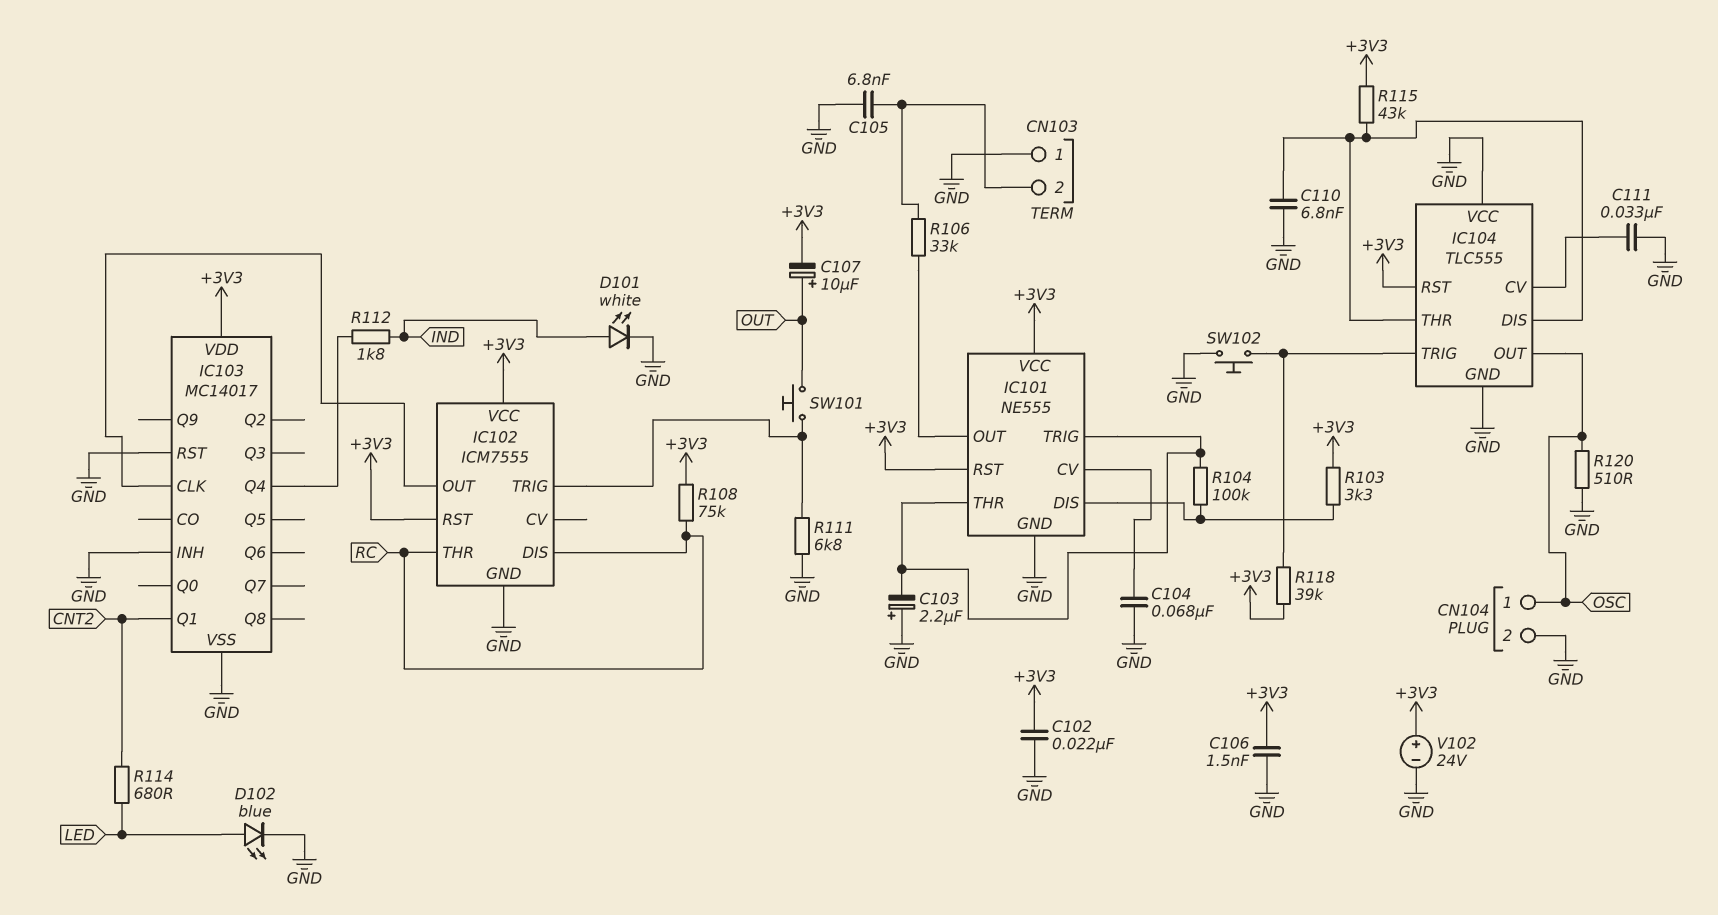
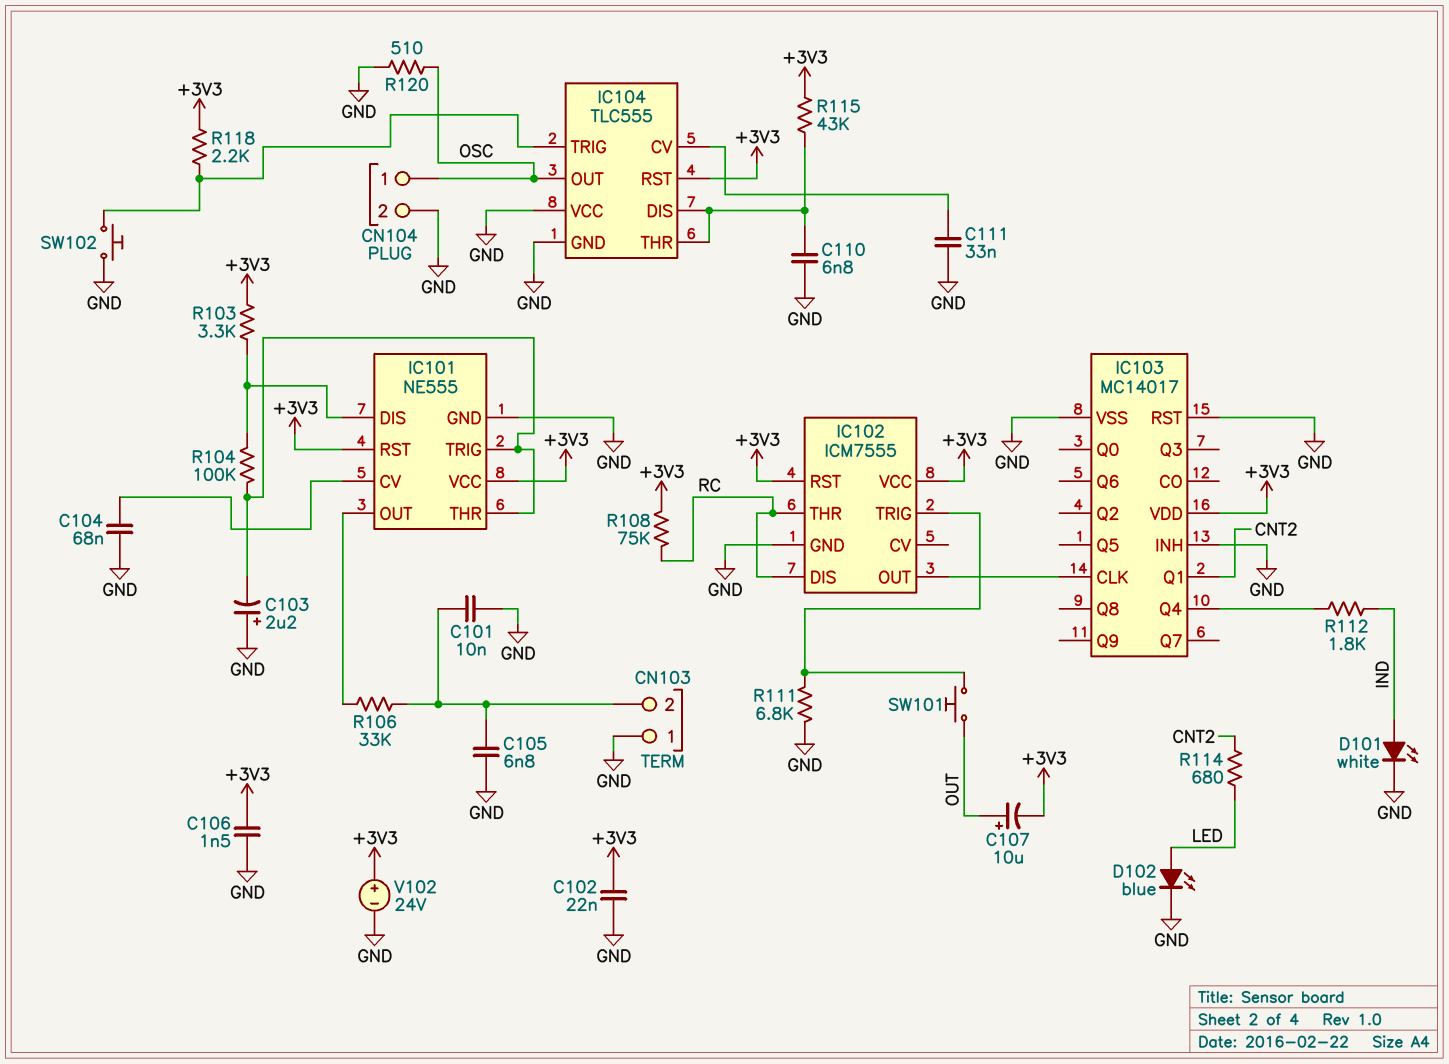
C101: none -> 10nF (CN103/2, GND)
R118: 39k (+3V3, IC104/TRIG) -> 2.2k (+3V3, IC104/TRIG)

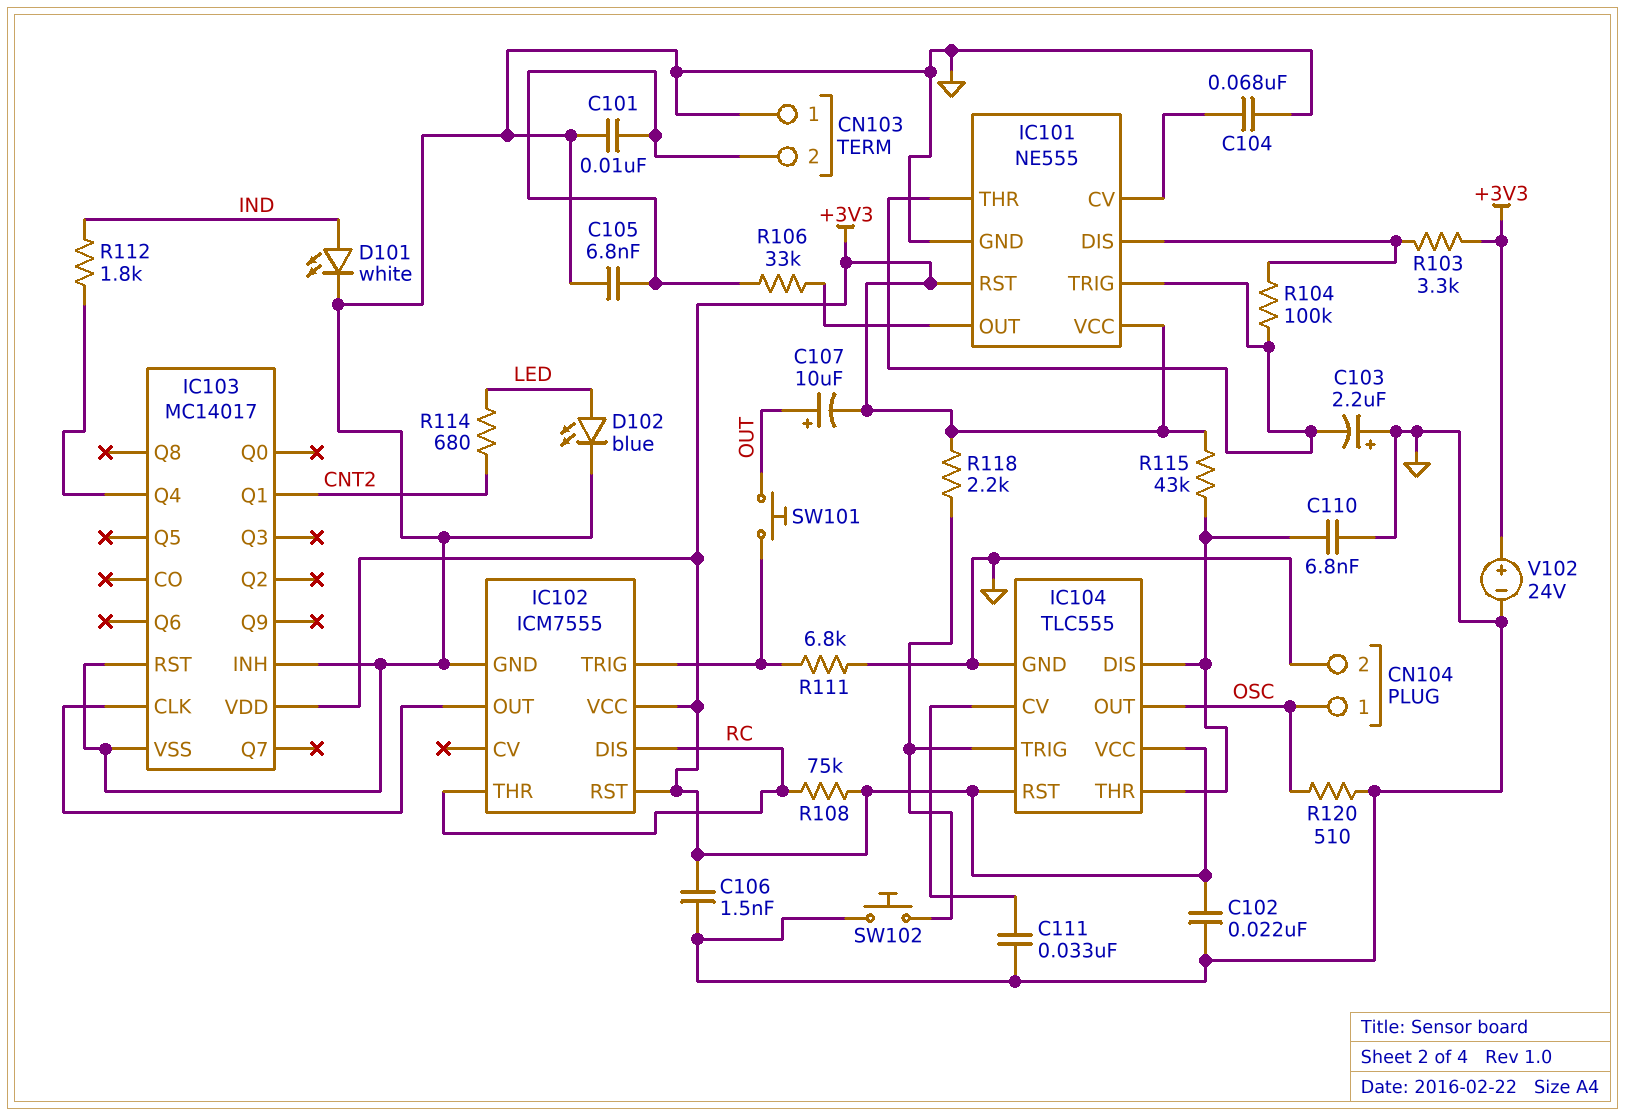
IC104 pin VCC: GND -> +3V3

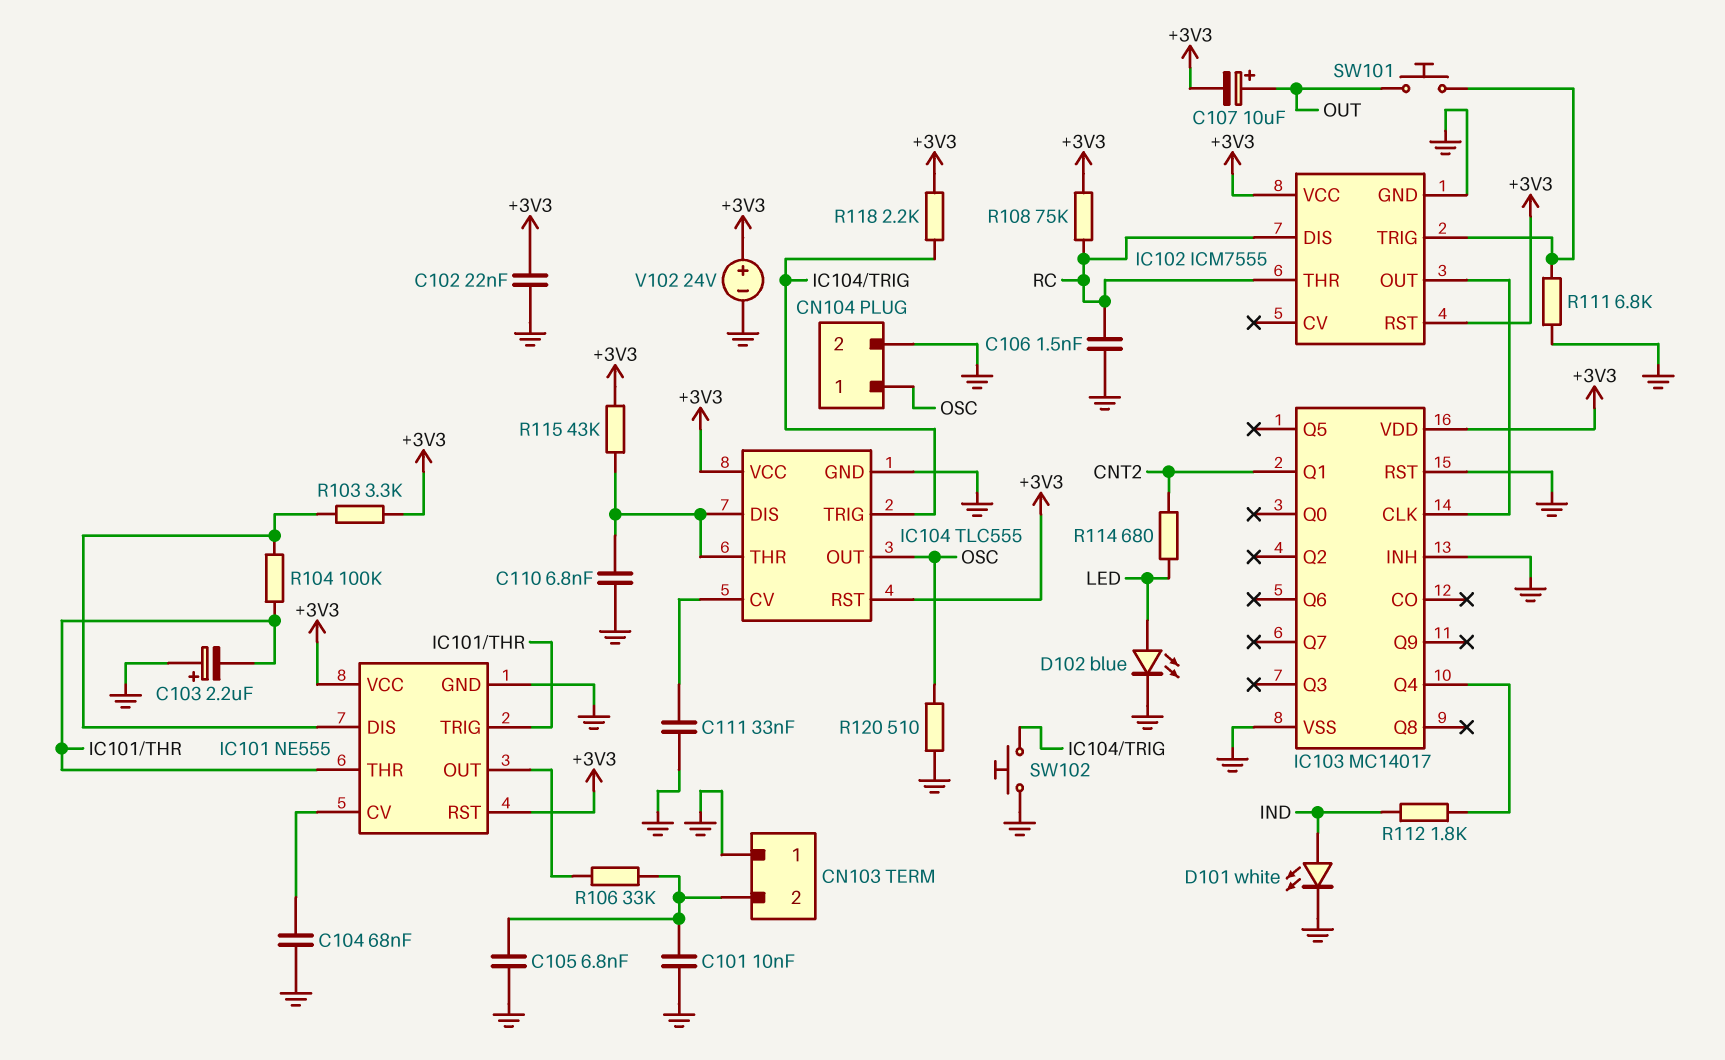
C106: 1.5nF (+3V3, GND) -> 1.5nF (GND, RC)

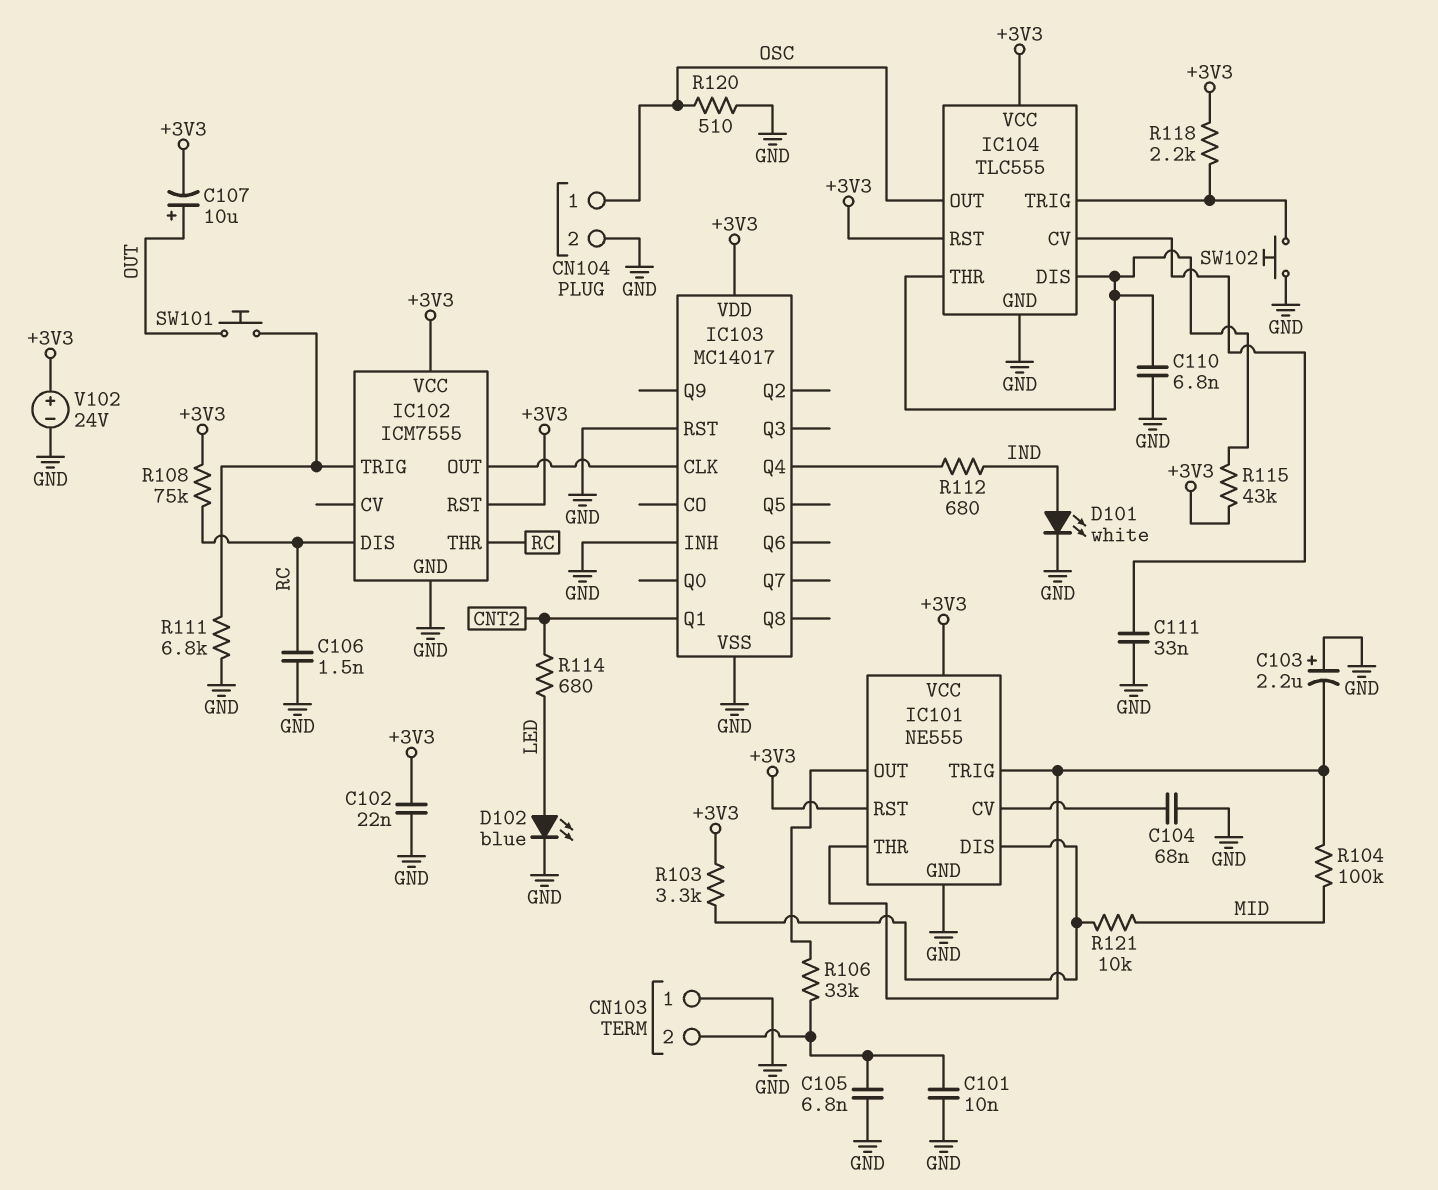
R104: 100k (IC101/DIS, IC101/THR) -> 100k (IC101/THR, MID)
R112: 1.8k (IC103/Q4, IND) -> 680 (IC103/Q4, IND)
R121: none -> 10k (IC101/DIS, MID)

